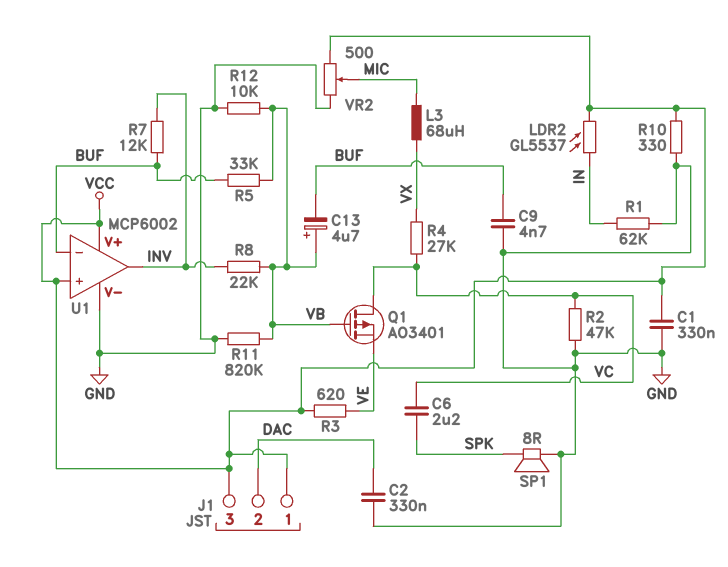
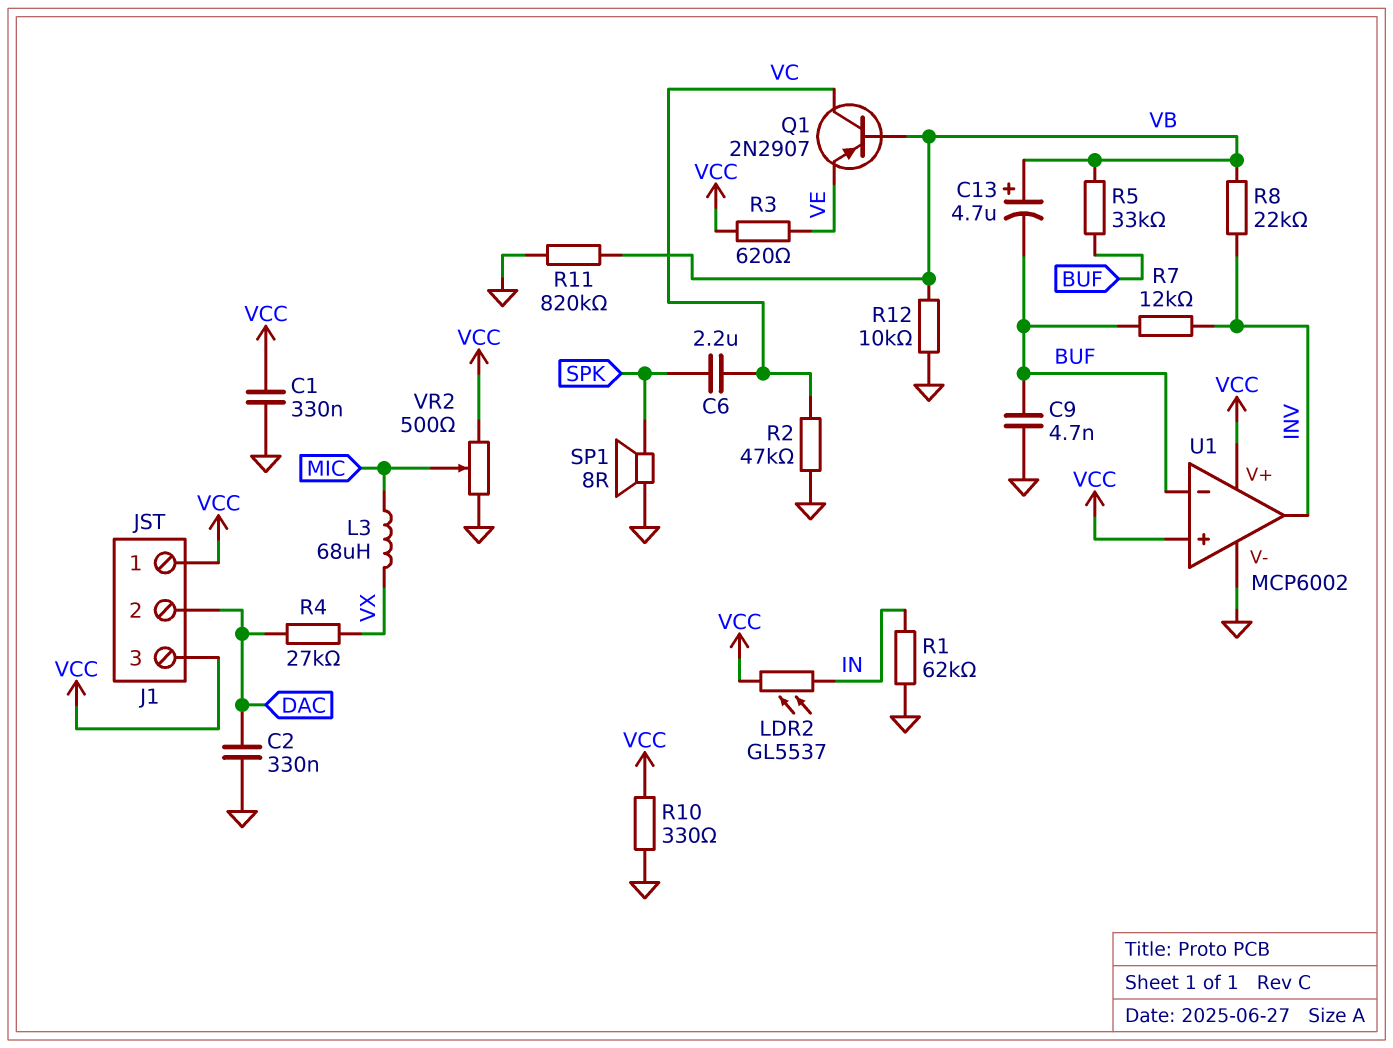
Q1: PMOS AO3401 (G VB, D VC, S VE) -> PNP 2N2907 (B VB, C VC, E VE)
R4: 27k (VC, VX) -> 27k (DAC, VX)

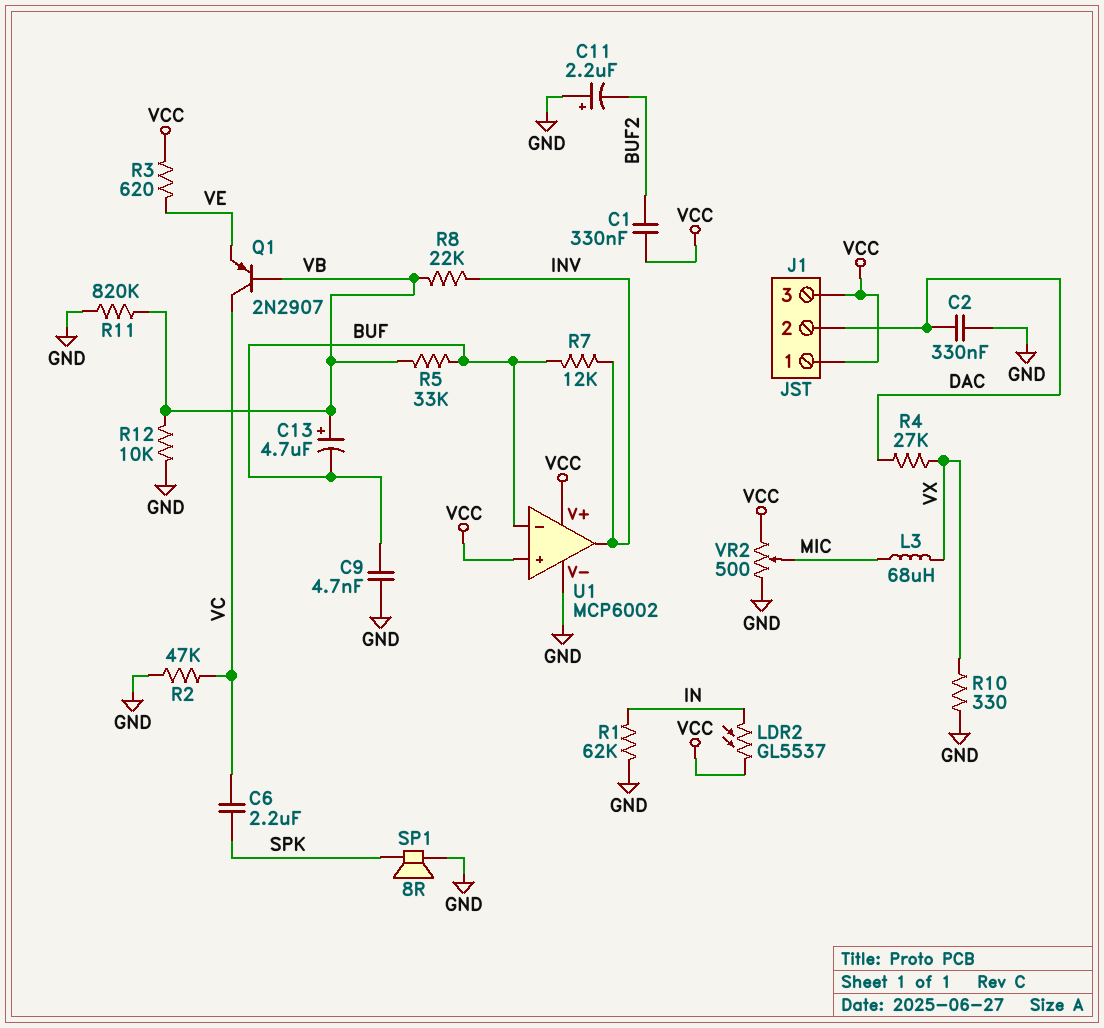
C1: 330nF (GND, VCC) -> 330nF (BUF2, VCC)
C11: none -> 2.2uF (plus GND, minus BUF2)
R10: 330 (GND, VCC) -> 330 (GND, VX)

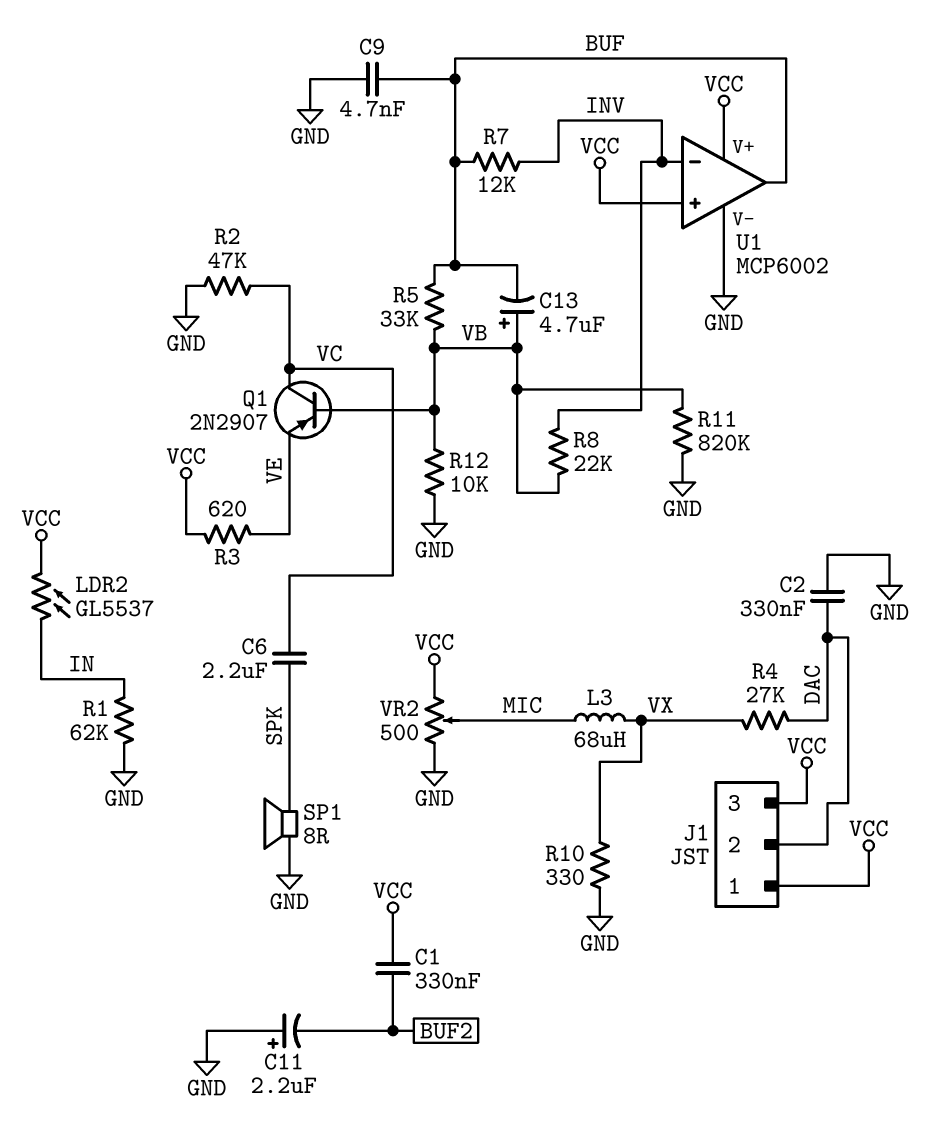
U1 pin in-: BUF -> INV
U1 pin out: INV -> BUF

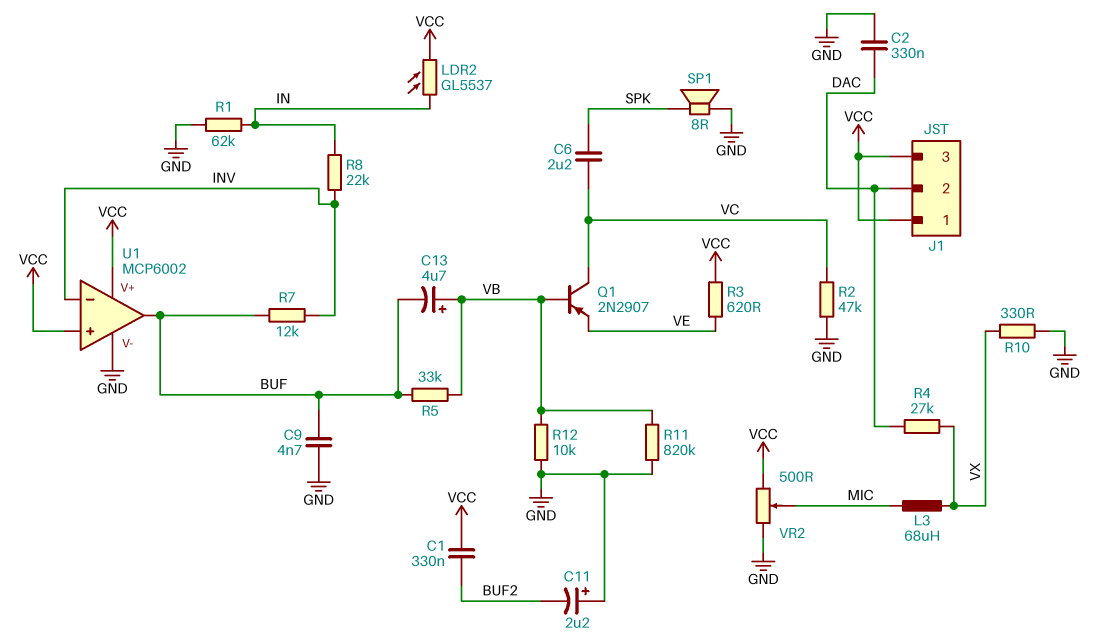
R8: 22k (INV, VB) -> 22k (IN, INV)

